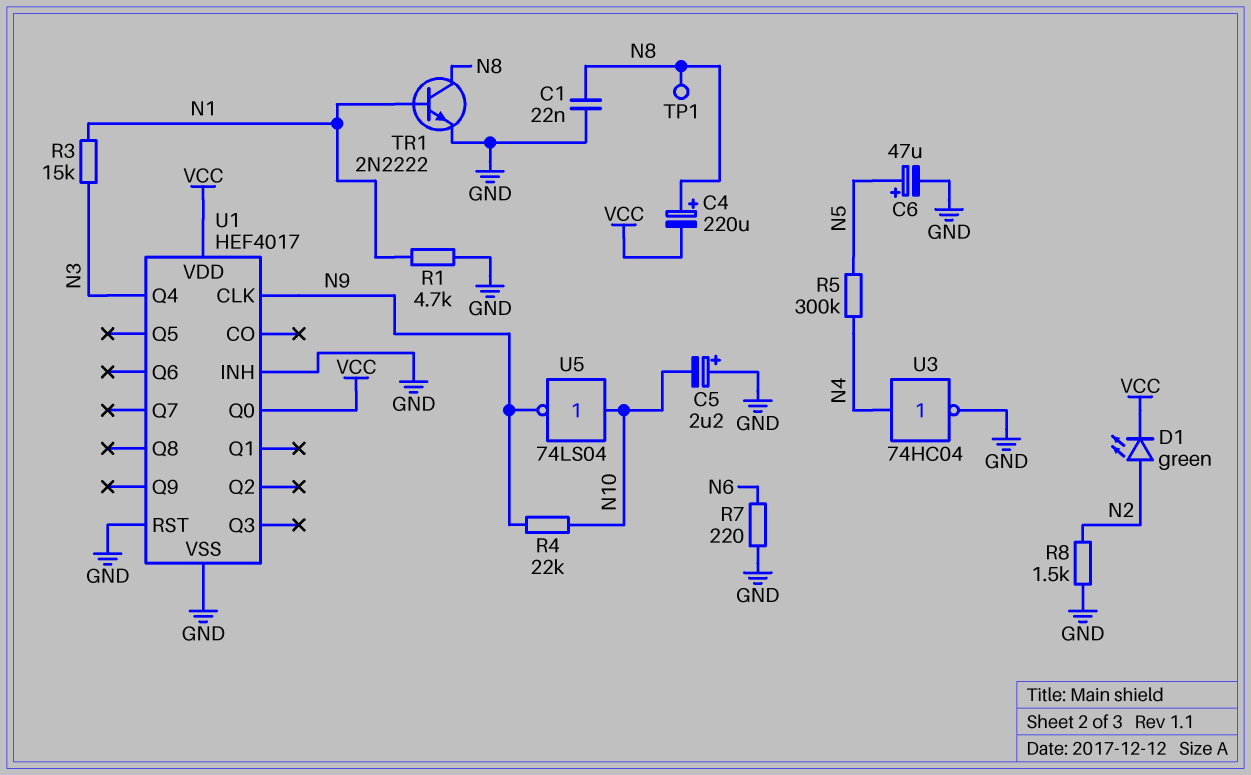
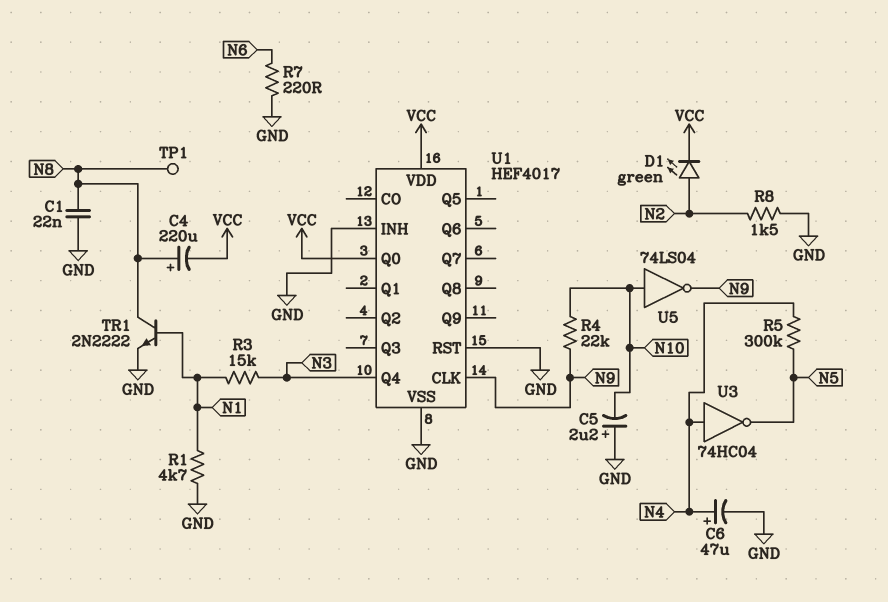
C6: 47uF (plus N5, minus GND) -> 47uF (plus N4, minus GND)
U3: NOT 74HC04 (in N4, out GND) -> NOT 74HC04 (in N4, out N5)

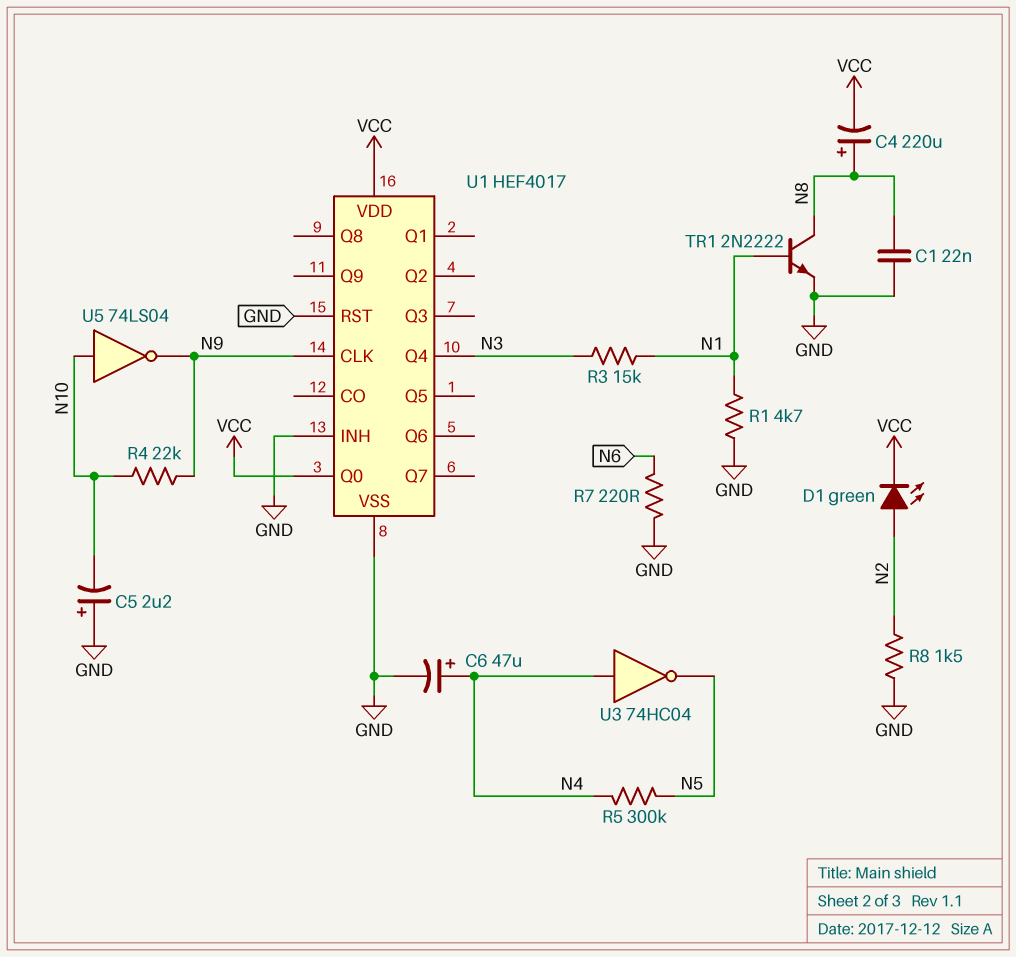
TP1: test point (N8) -> none

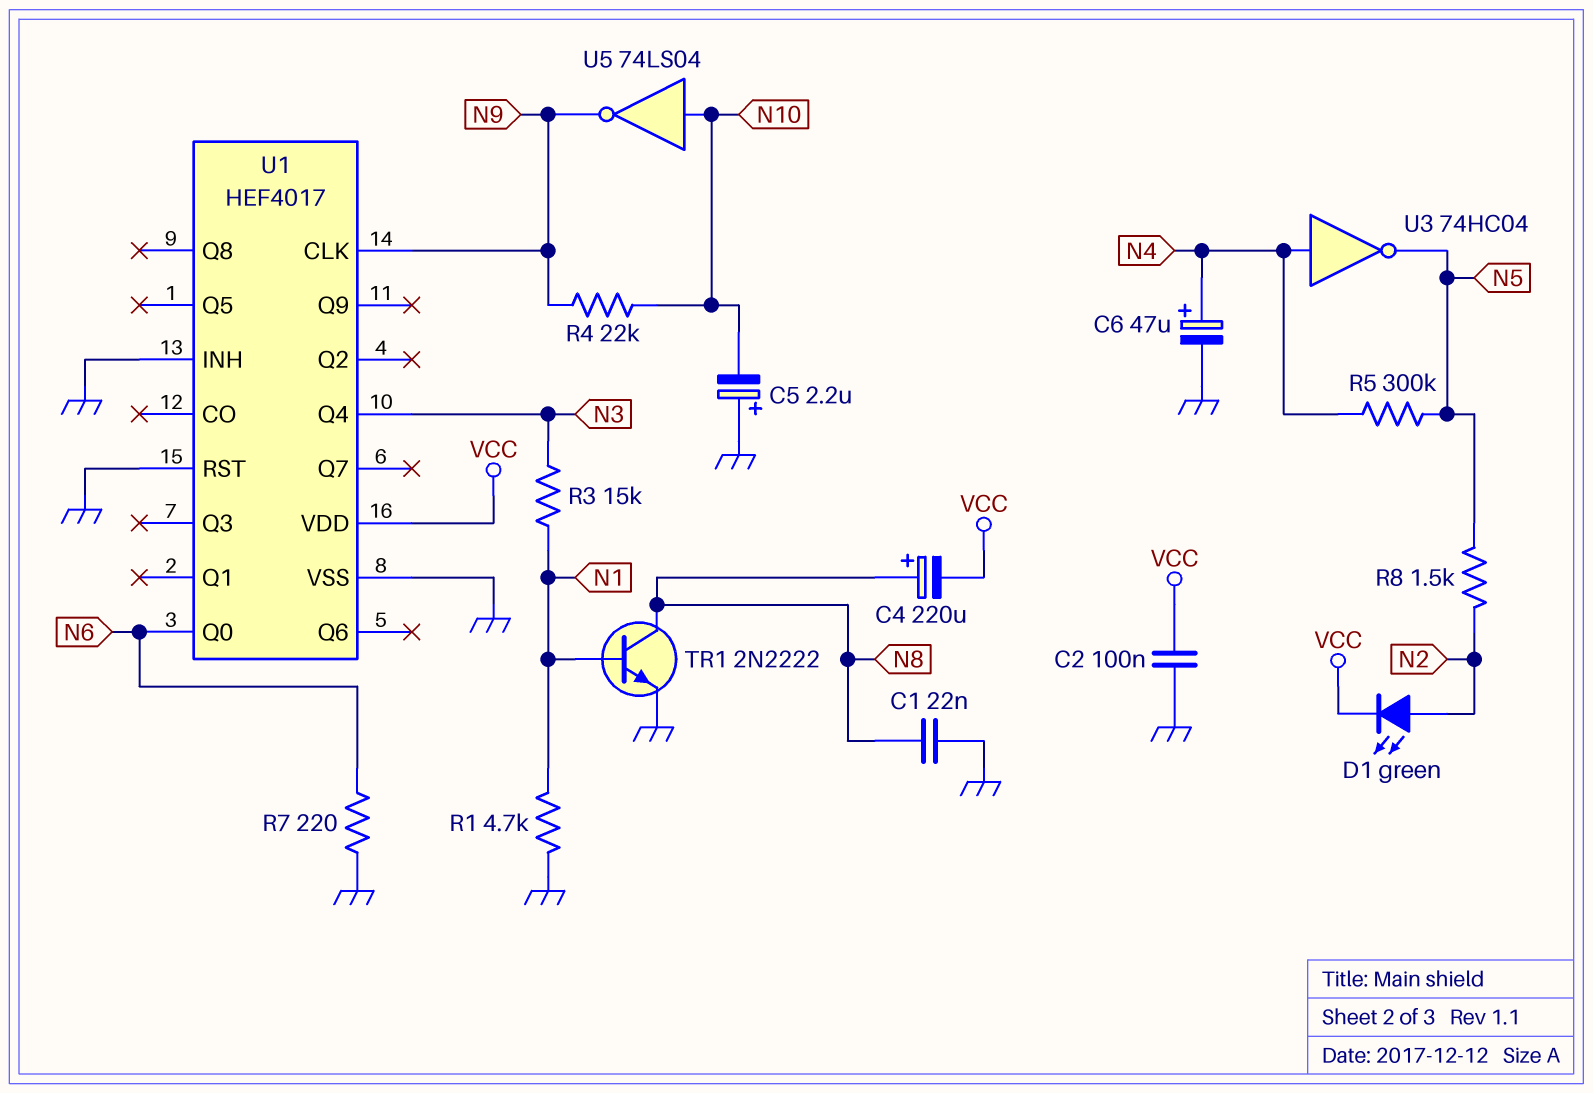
C2: none -> 100nF (GND, VCC)
R8: 1.5k (GND, N2) -> 1.5k (N2, N5)
U1 pin Q0: VCC -> N6

